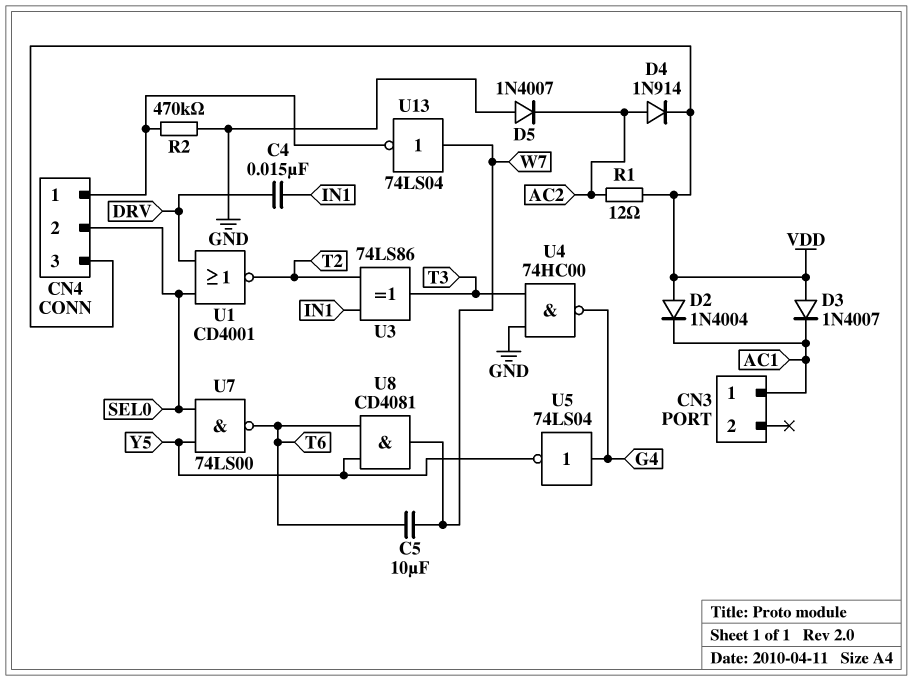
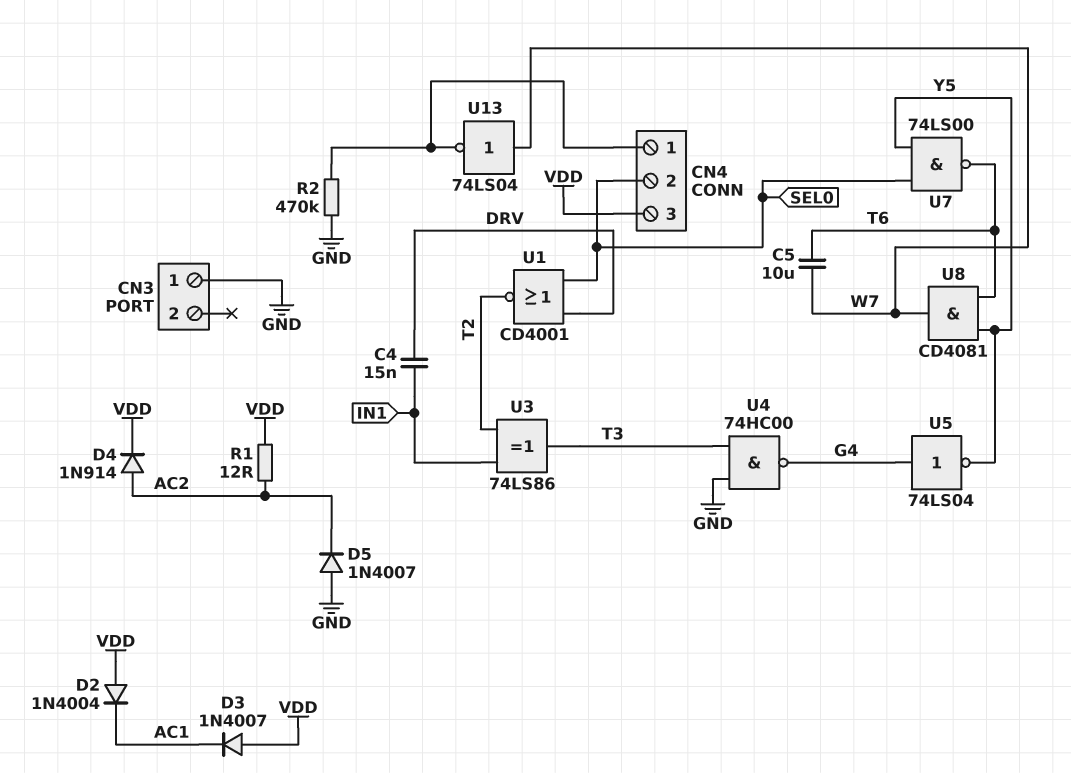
CN3 pin 1: AC1 -> GND

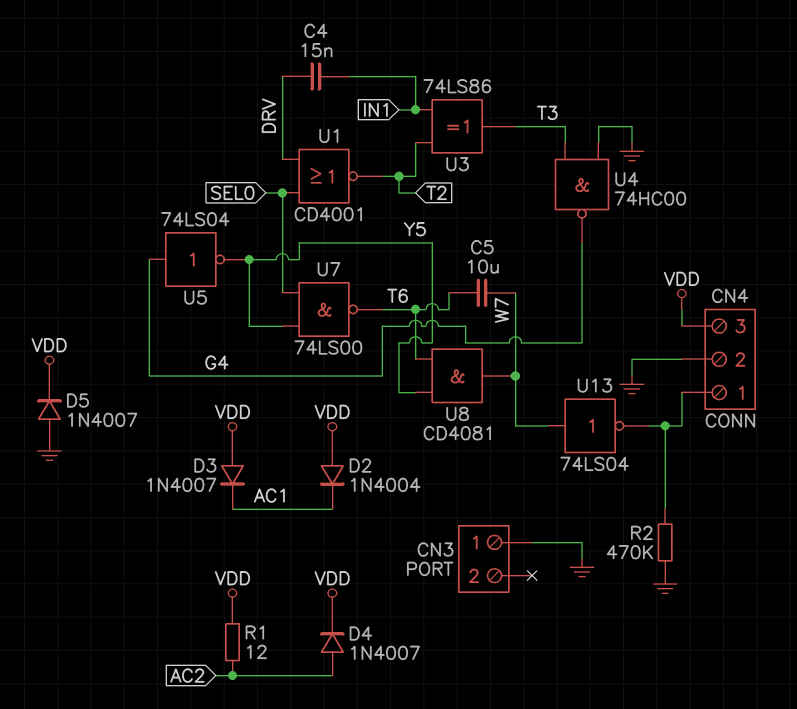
CN4 pin 2: SEL0 -> GND
D4: diode 1N914 (A AC2, K VDD) -> diode 1N4007 (A AC2, K VDD)
D5: diode 1N4007 (A GND, K AC2) -> diode 1N4007 (A GND, K VDD)

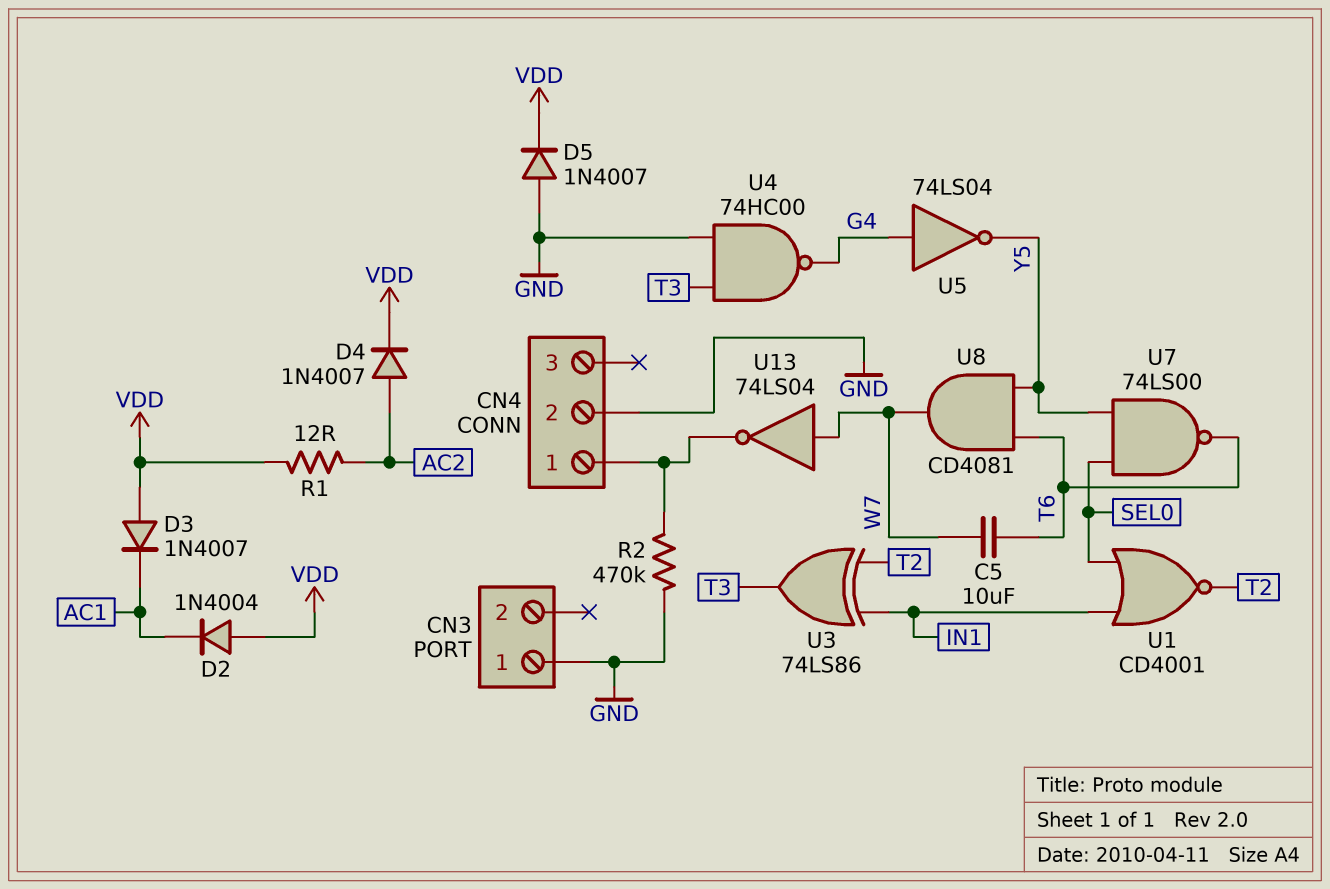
C4: 15nF (DRV, IN1) -> none
CN4 pin 3: VDD -> none
U1: NOR CD4001 (in DRV, in SEL0, out T2) -> NOR CD4001 (in IN1, in SEL0, out T2)

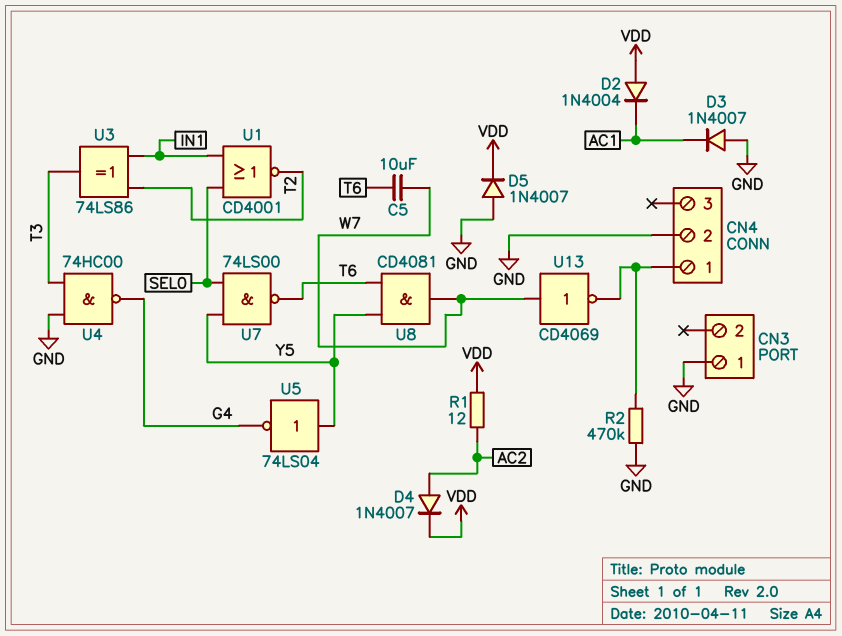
D3: diode 1N4007 (A VDD, K AC1) -> diode 1N4007 (A GND, K AC1)
U5: NOT 74LS04 (in G4, out Y5) -> NOT 74LS04 (in Y5, out G4)
U13: NOT 74LS04 (in W7, out CN4/1) -> NOT CD4069 (in W7, out CN4/1)

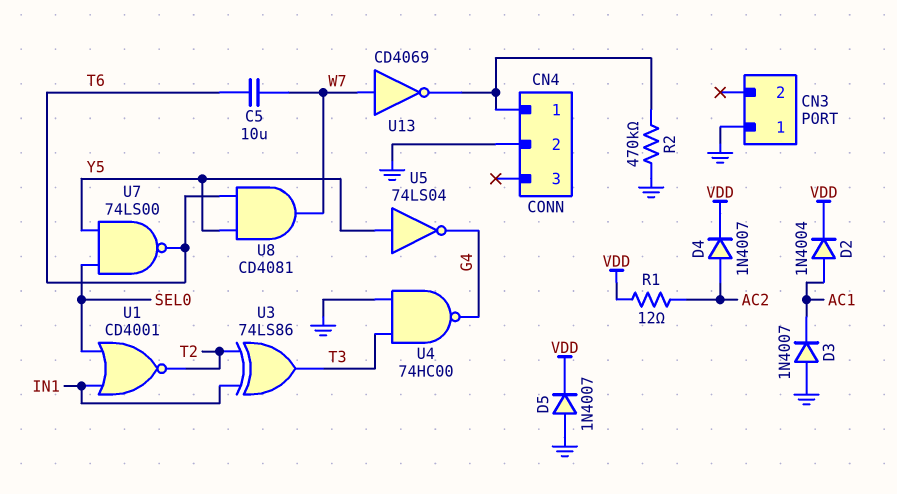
D2: diode 1N4004 (A VDD, K AC1) -> diode 1N4004 (A AC1, K VDD)

